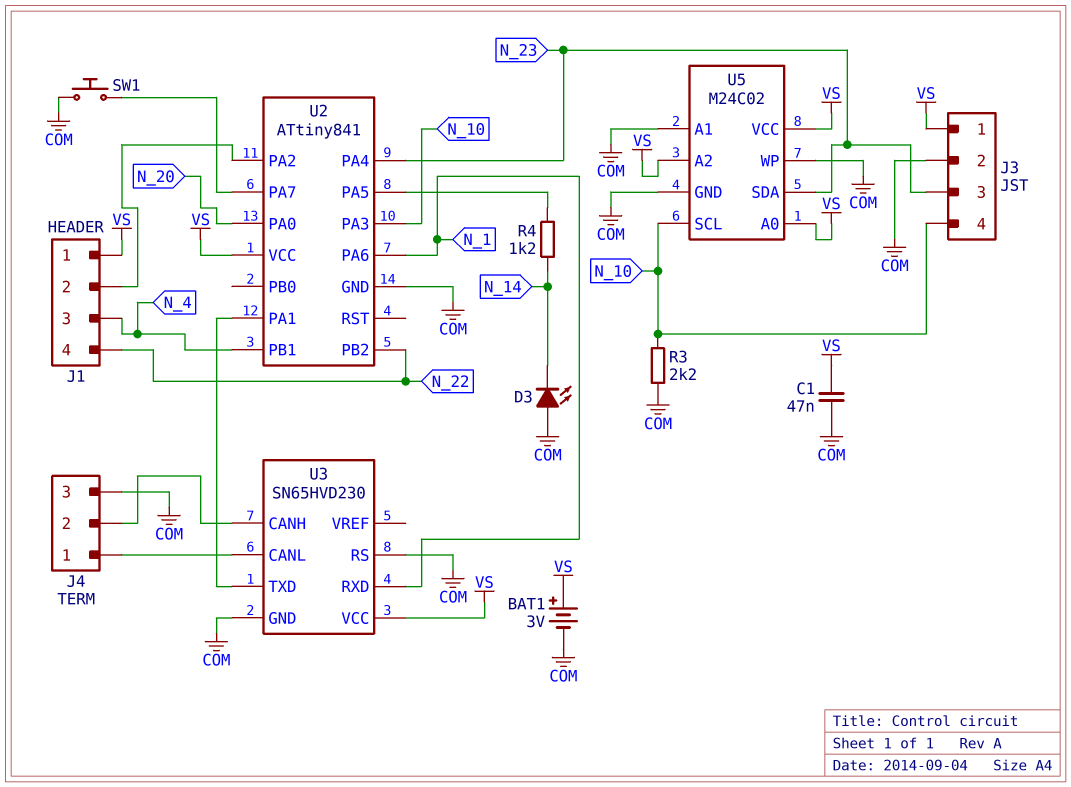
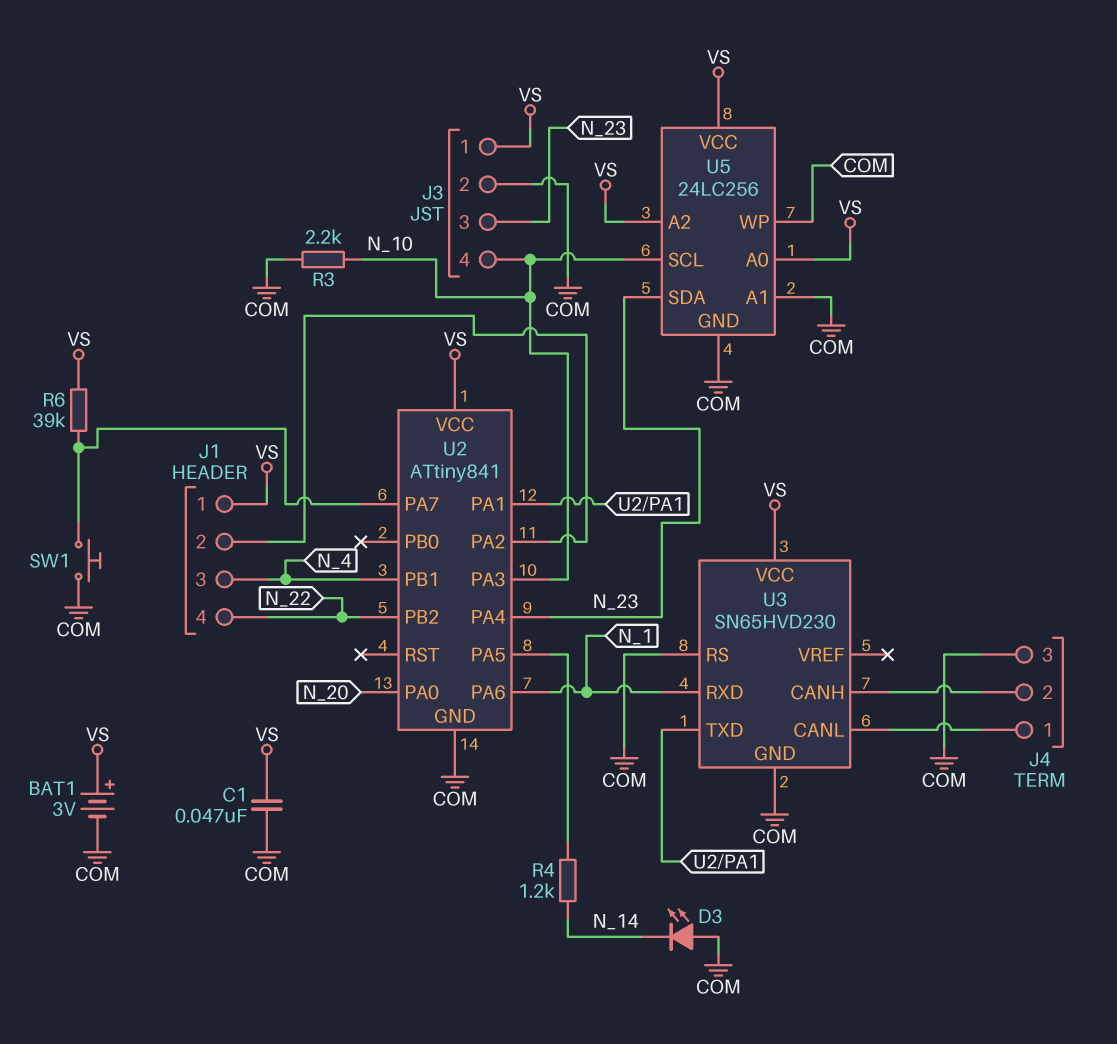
R6: none -> 39k (U2/PA7, VS)
U5: M24C02 -> 24LC256

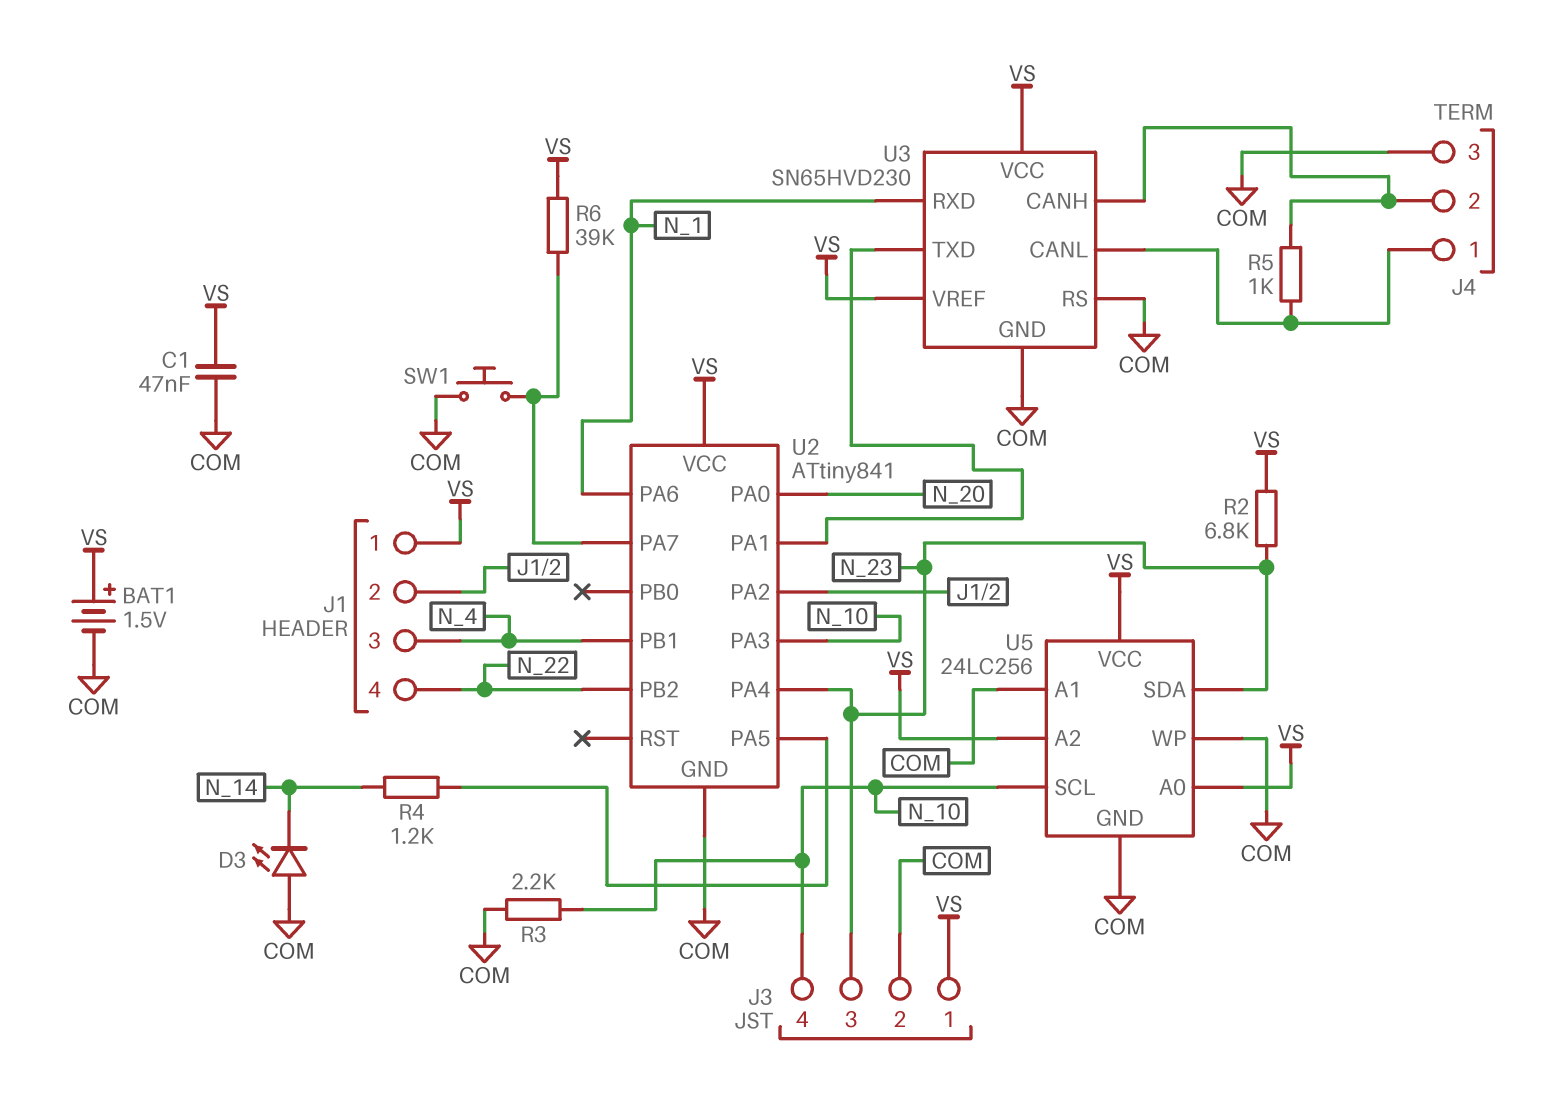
BAT1: 3V (plus VS, minus COM) -> 1.5V (plus VS, minus COM)
R2: none -> 6.8k (N_23, VS)
R5: none -> 1k (J4/1, J4/2)
U3 pin VREF: none -> VS

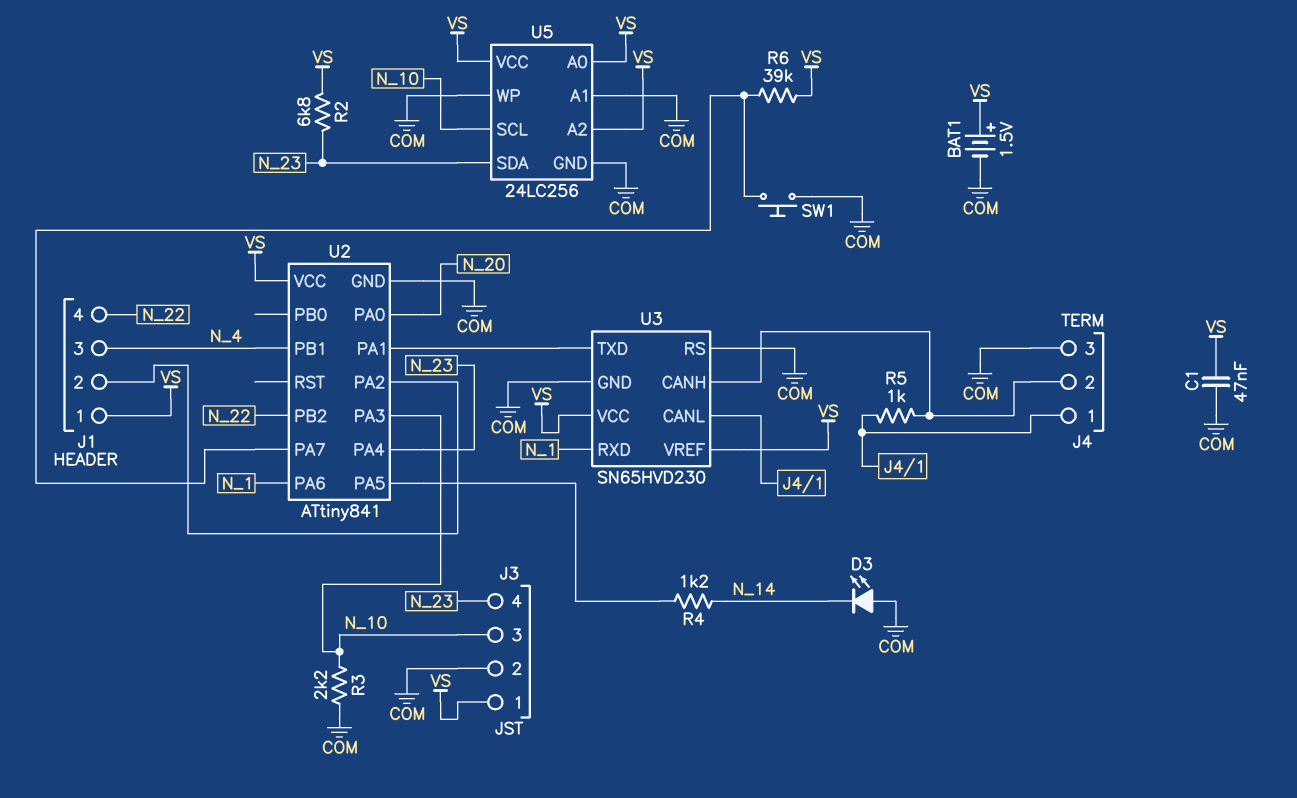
J3 pin 3: N_23 -> N_10
J3 pin 4: N_10 -> N_23

